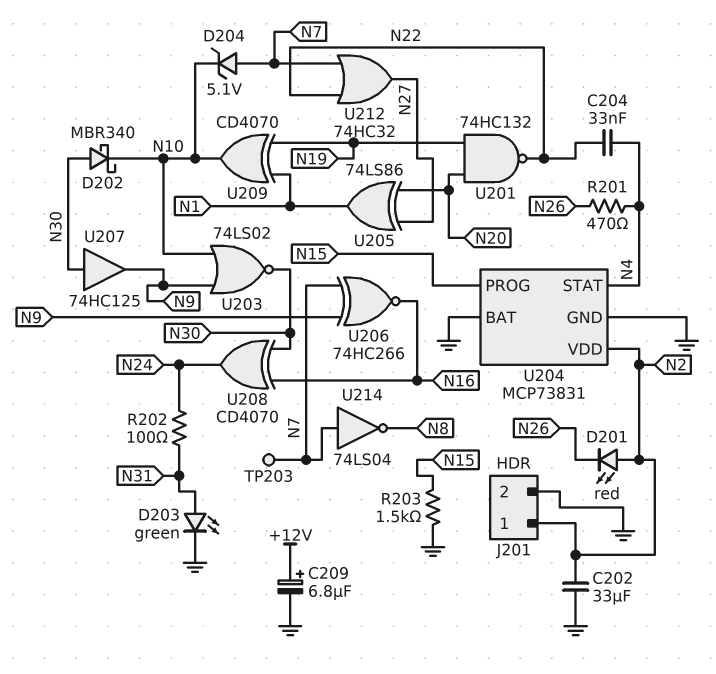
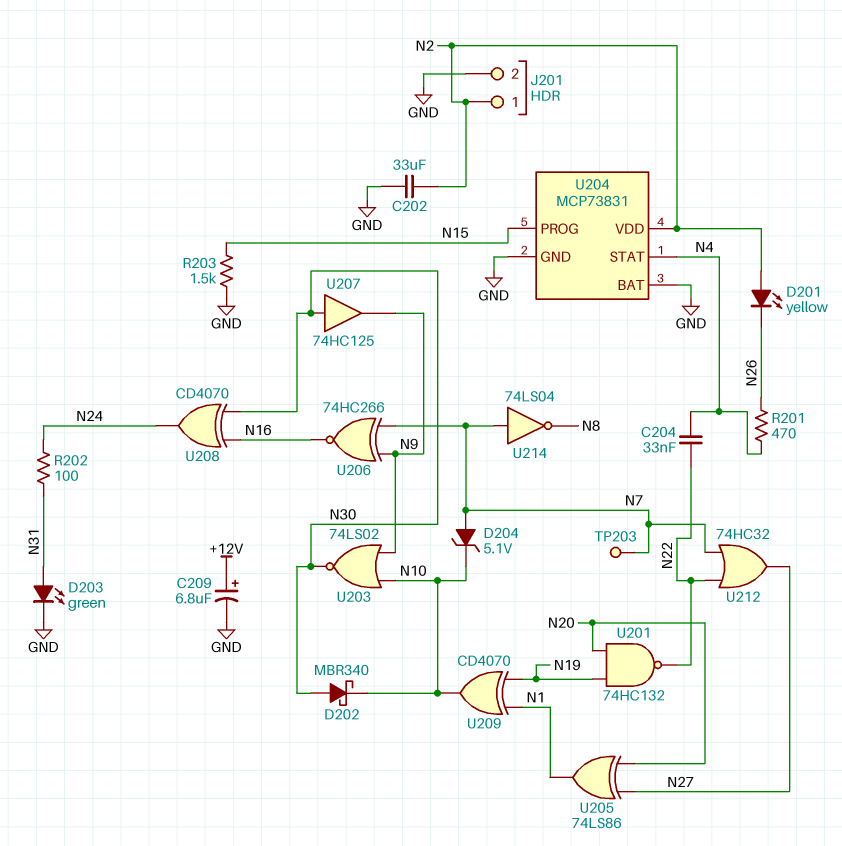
D201: LED red (A N2, K N26) -> LED yellow (A N2, K N26)

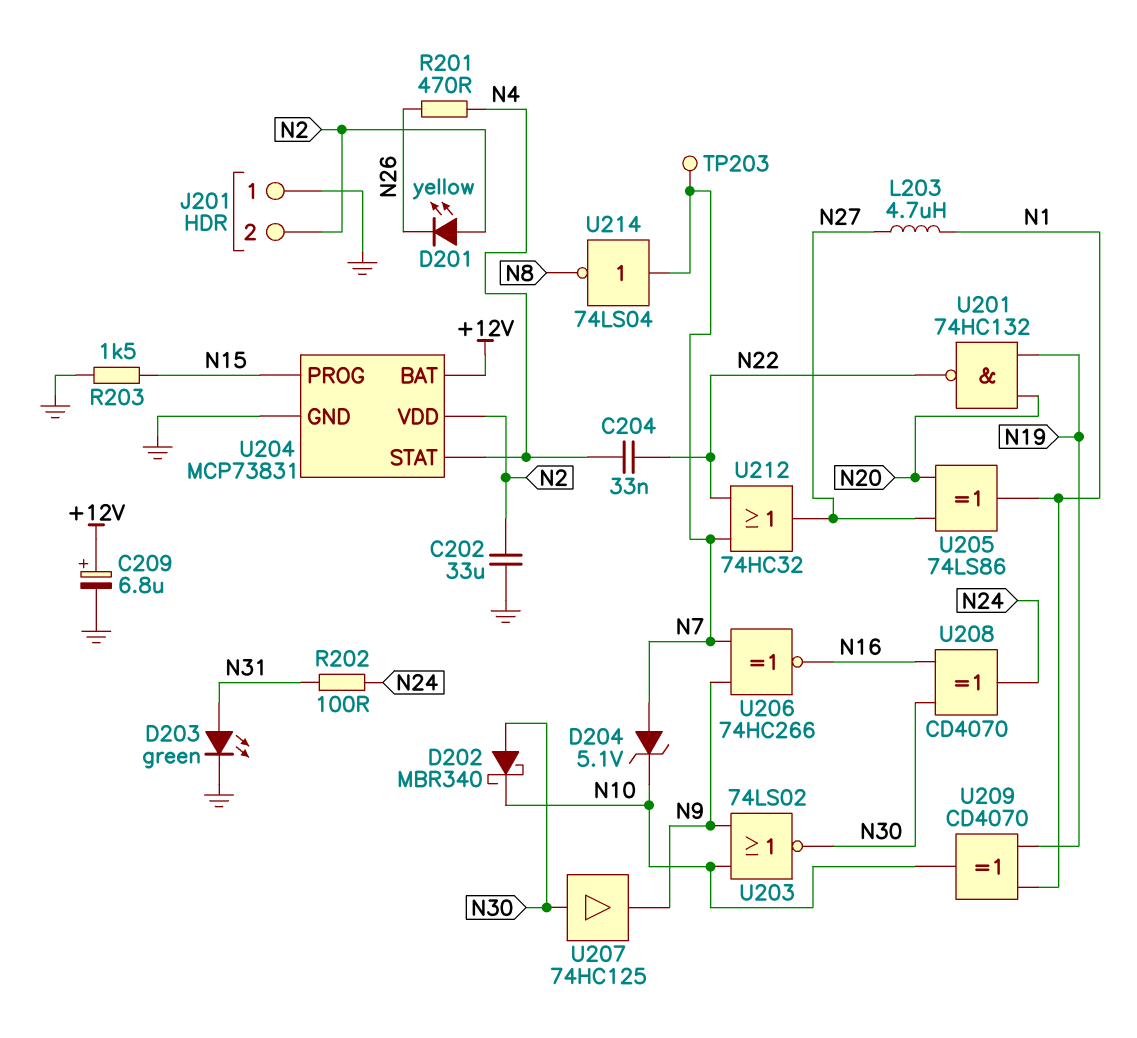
J201 pin 1: N2 -> GND
J201 pin 2: GND -> N2
L203: none -> 4.7uH (N1, N27)
U204 pin BAT: GND -> +12V

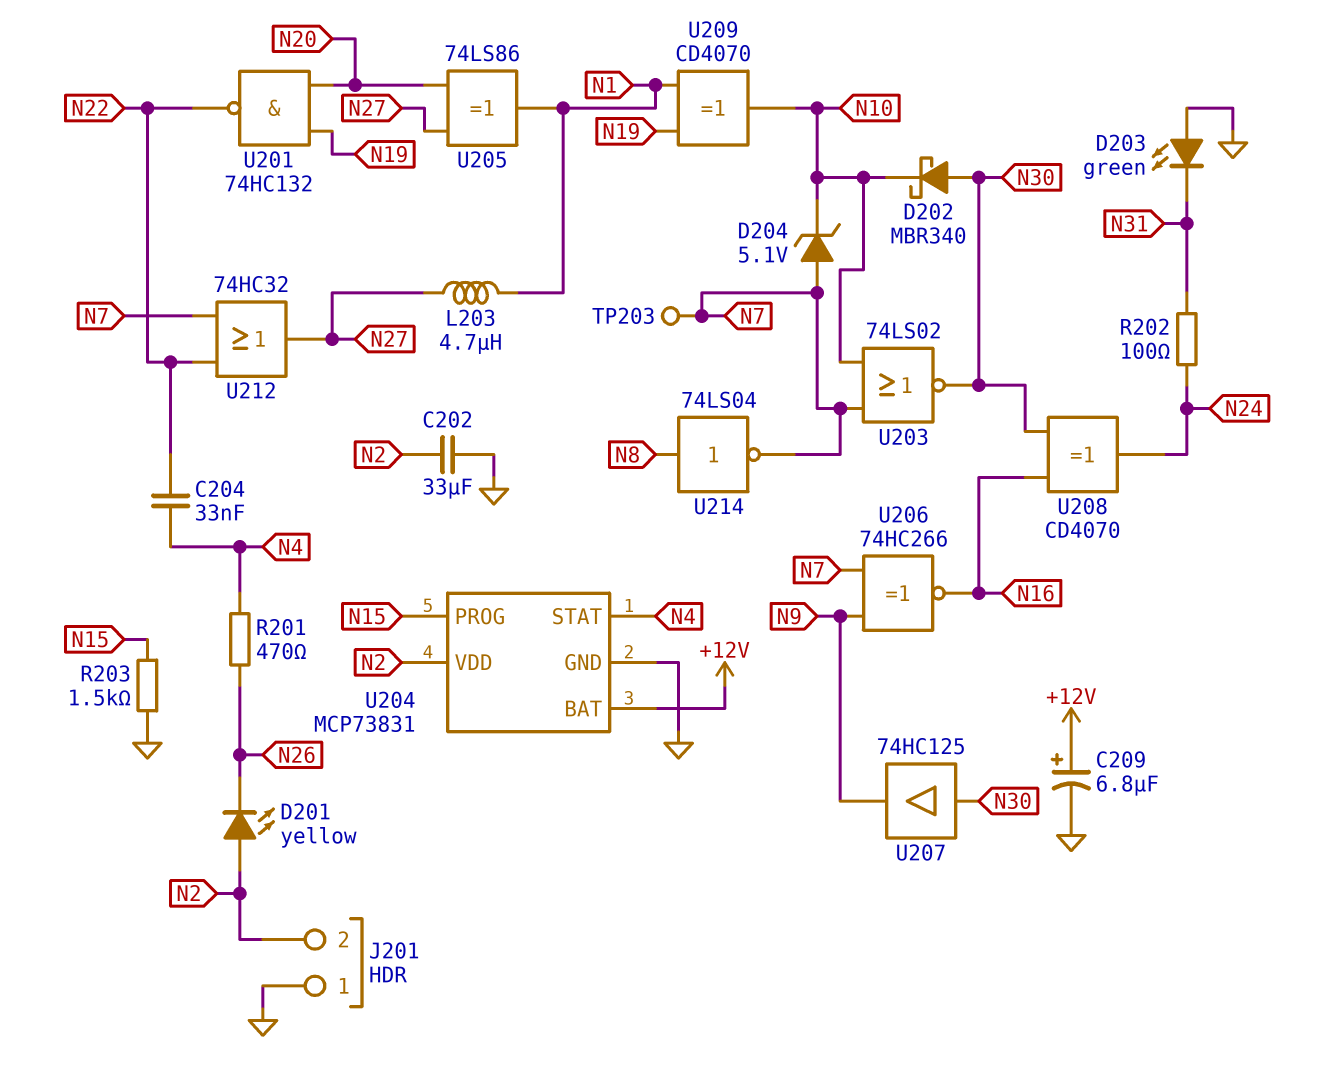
D203: LED green (A N31, K GND) -> LED green (A GND, K N31)
U203: NOR 74LS02 (in N9, in N10, out N30) -> NOR 74LS02 (in N7, in N10, out N30)
U214: NOT 74LS04 (in N7, out N8) -> NOT 74LS04 (in N8, out N7)

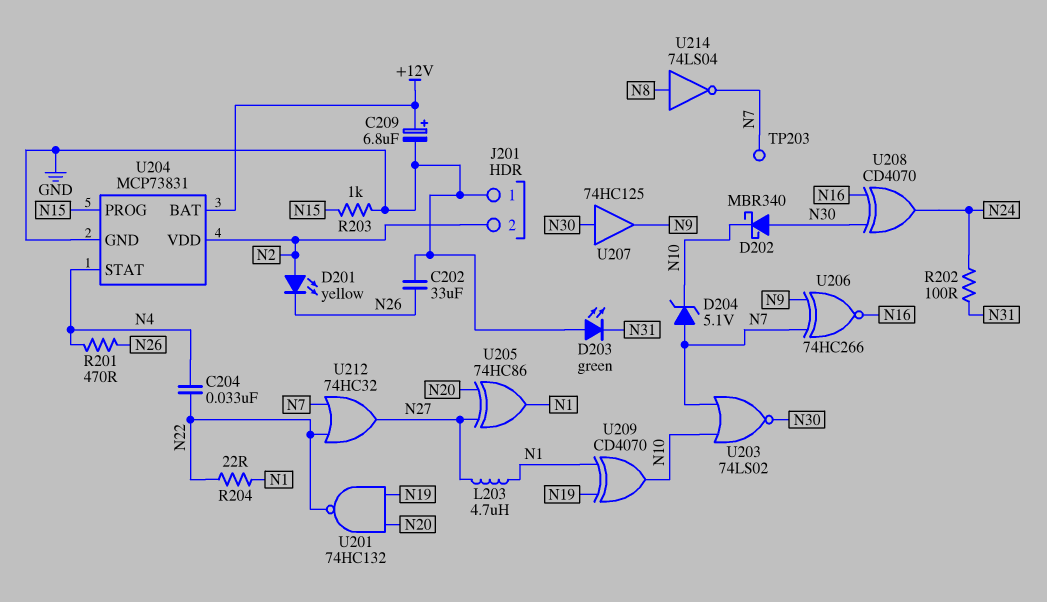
C202: 33uF (GND, N2) -> 33uF (GND, N26)
R203: 1.5k (GND, N15) -> 1k (GND, N15)
R204: none -> 22 (N1, N22)
U205: XOR 74LS86 (in N20, in N27, out N1) -> XOR 74HC86 (in N20, in N27, out N1)

